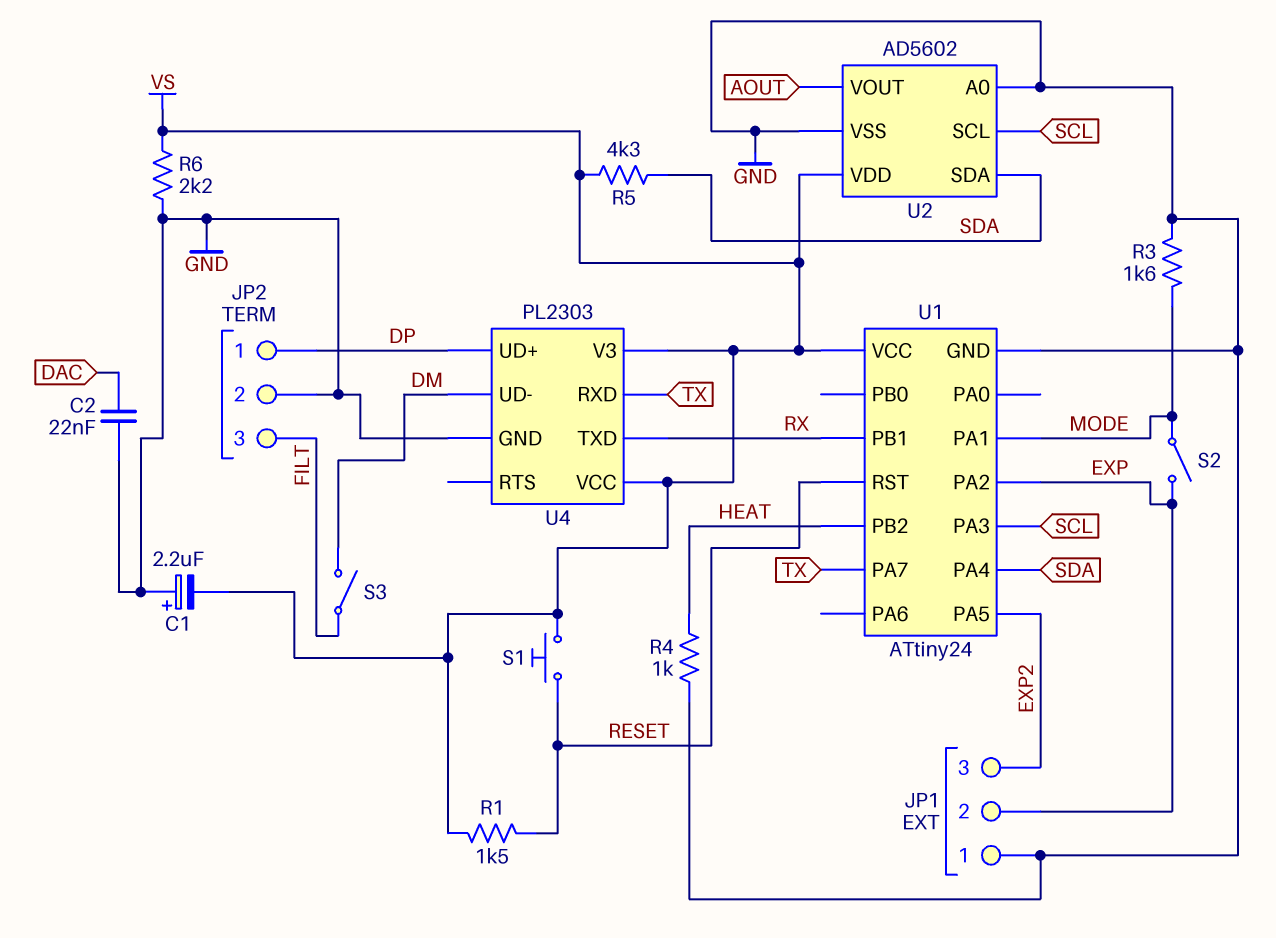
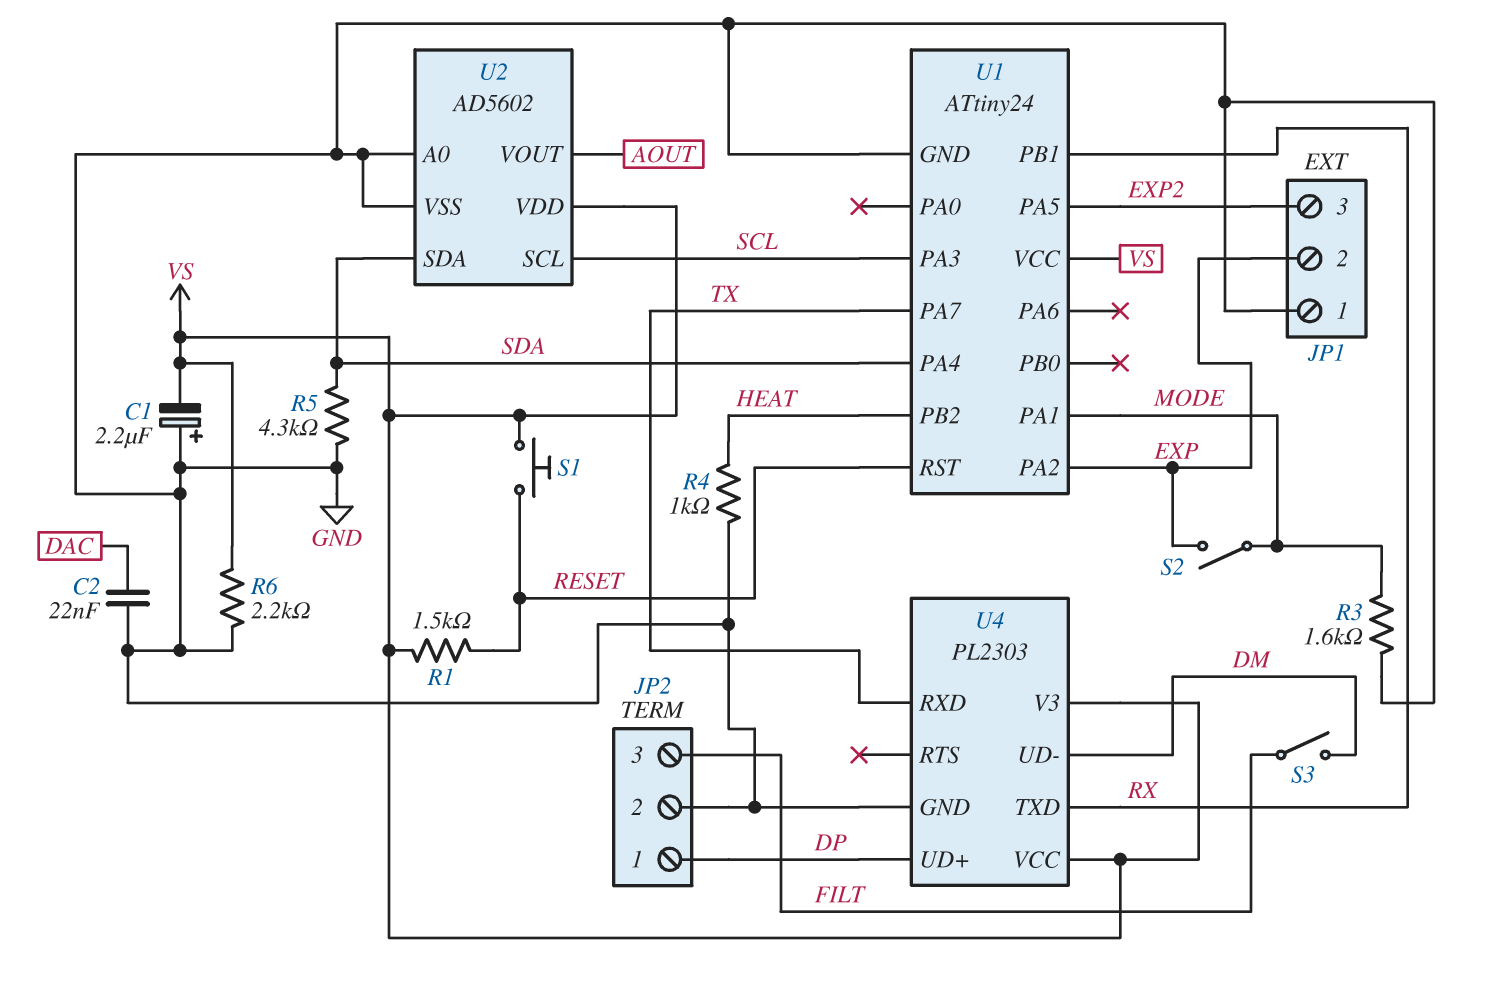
R5: 4.3k (SDA, VS) -> 4.3k (GND, SDA)

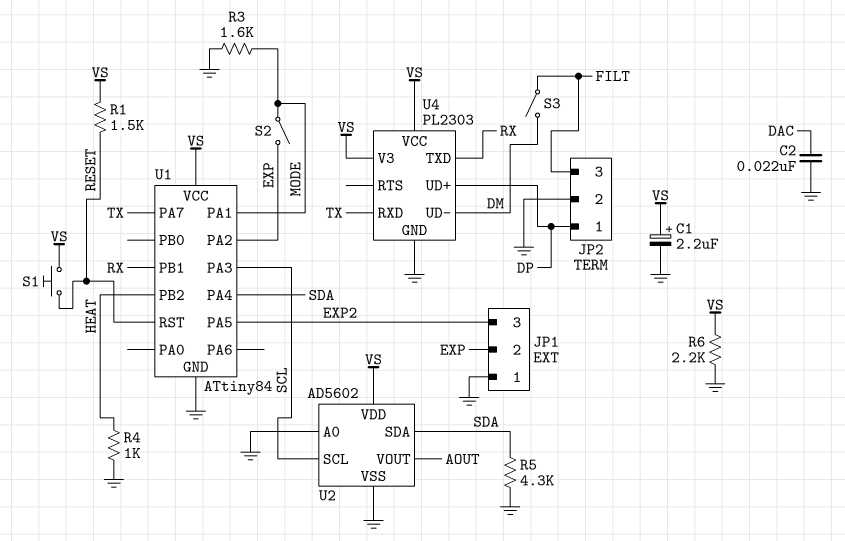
C1: 2.2uF (plus GND, minus VS) -> 2.2uF (plus VS, minus GND)
U1: ATtiny24 -> ATtiny84

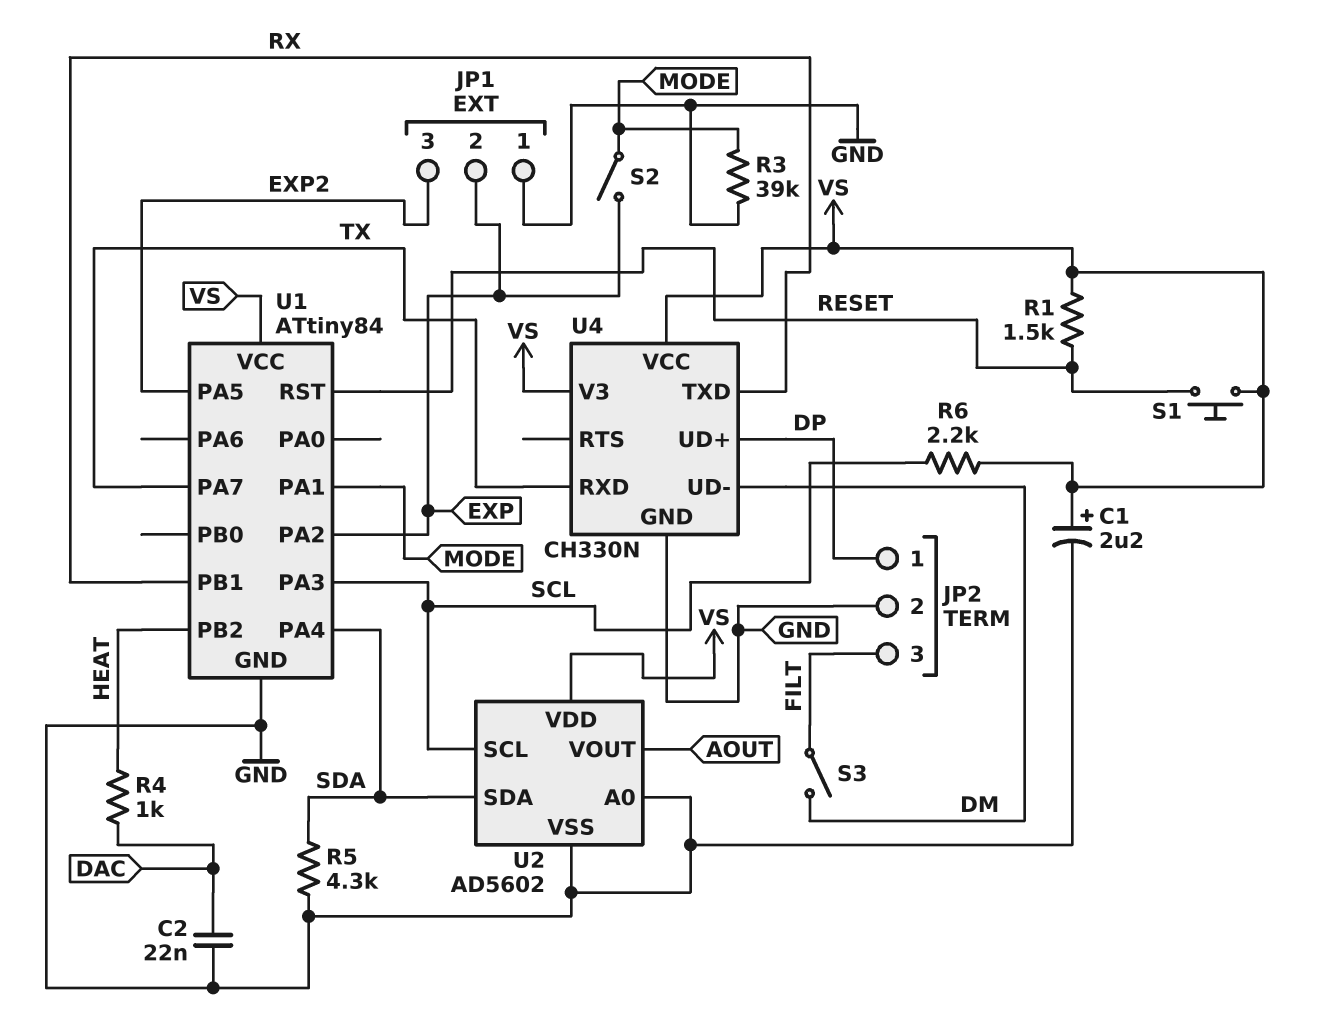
R3: 1.6k (GND, MODE) -> 39k (GND, MODE)
R4: 1k (GND, HEAT) -> 1k (DAC, HEAT)
R6: 2.2k (GND, VS) -> 2.2k (SCL, VS)
U4: PL2303 -> CH330N

